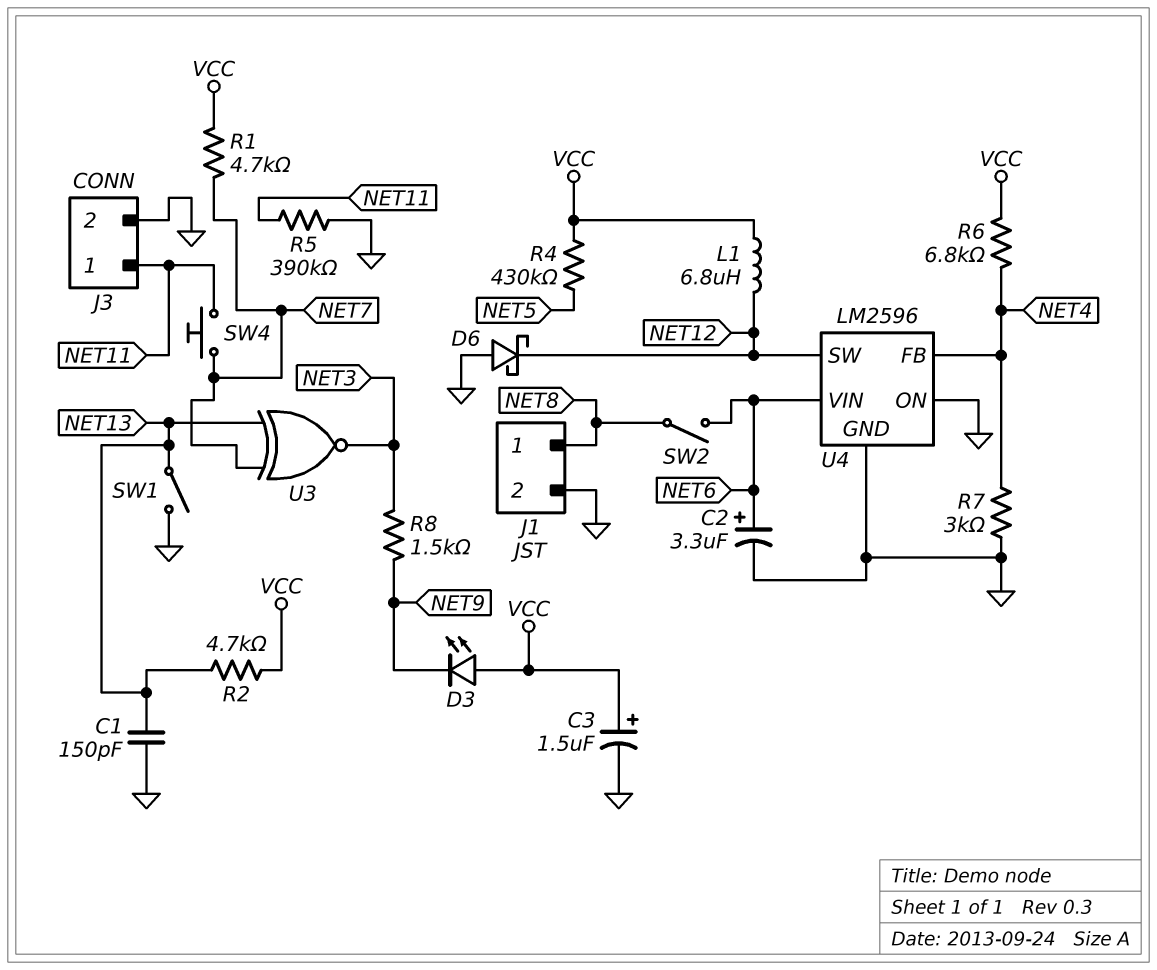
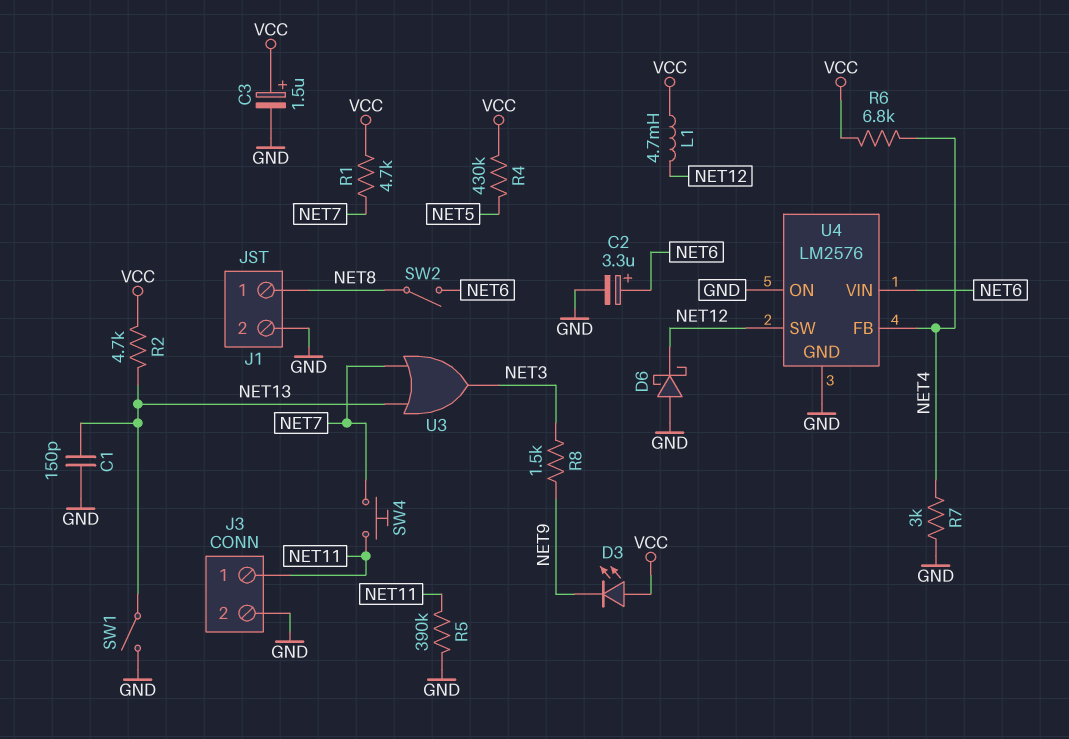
L1: 6.8uH (NET12, VCC) -> 4.7mH (NET12, VCC)
U3: XNOR (in NET7, in NET13, out NET3) -> OR (in NET7, in NET13, out NET3)
U4: LM2596 -> LM2576

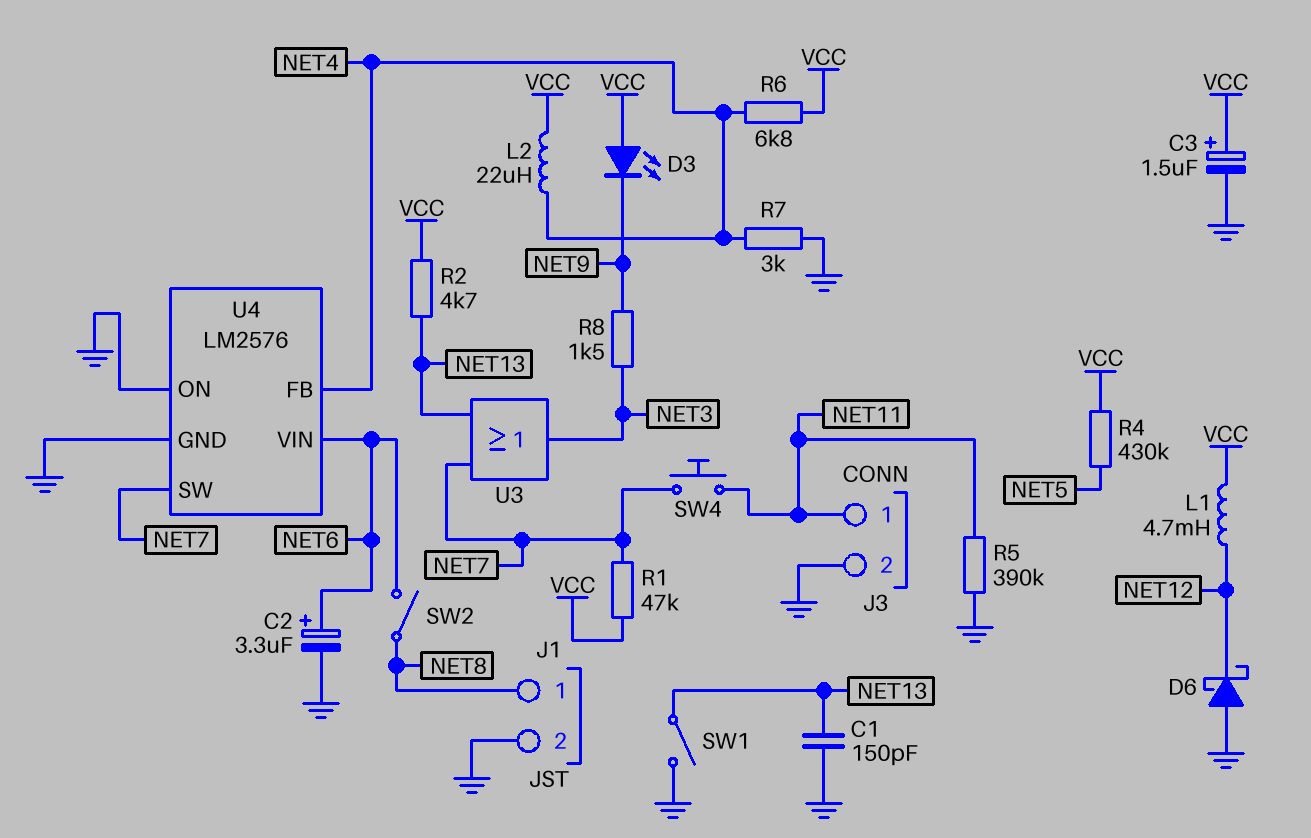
L2: none -> 22uH (NET4, VCC)
R1: 4.7k (NET7, VCC) -> 47k (NET7, VCC)
U4 pin SW: NET12 -> NET7

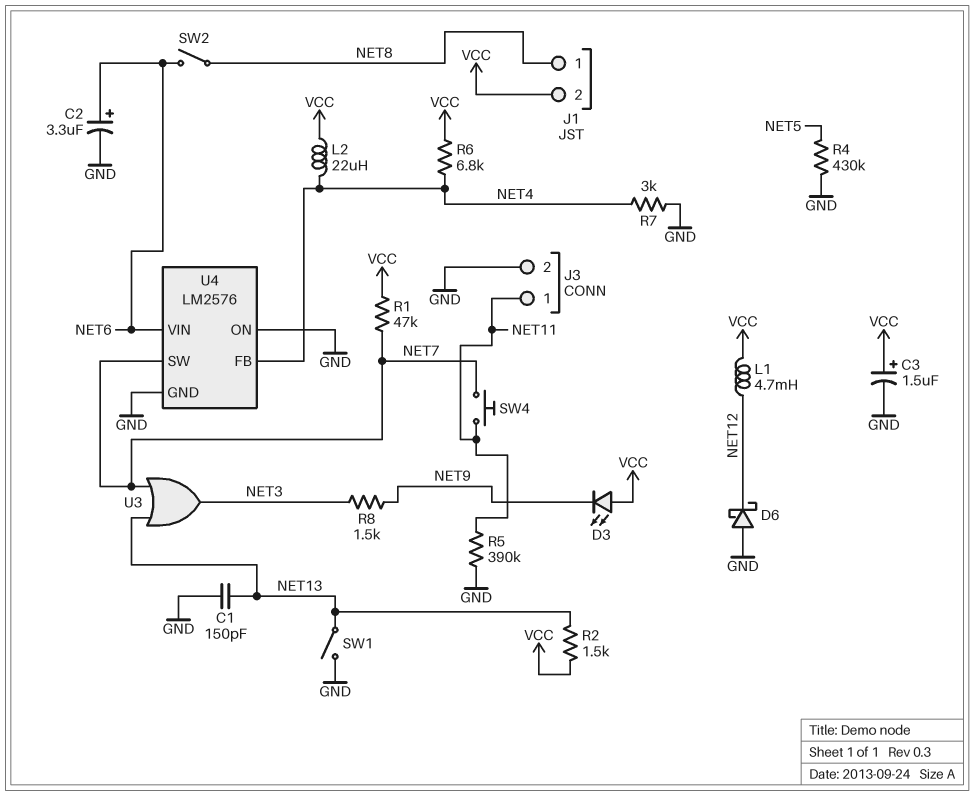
J1 pin 2: GND -> VCC
R2: 4.7k (NET13, VCC) -> 1.5k (NET13, VCC)
R4: 430k (NET5, VCC) -> 430k (GND, NET5)

